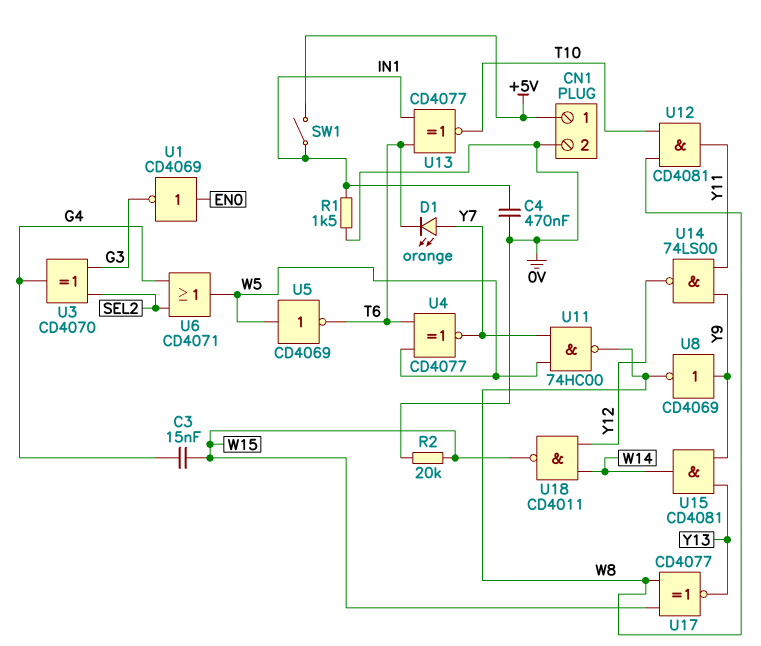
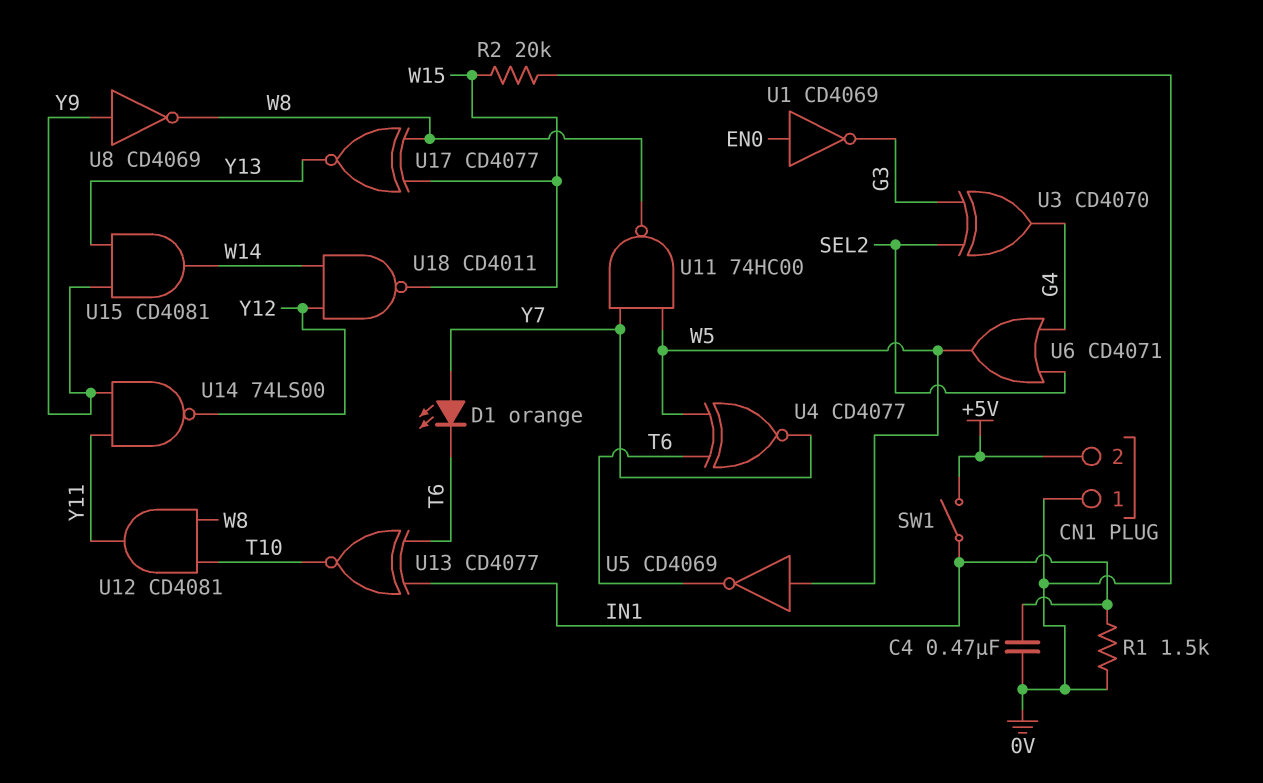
C3: 15nF (G4, W15) -> none
CN1 pin 1: +5V -> 0V
CN1 pin 2: 0V -> +5V

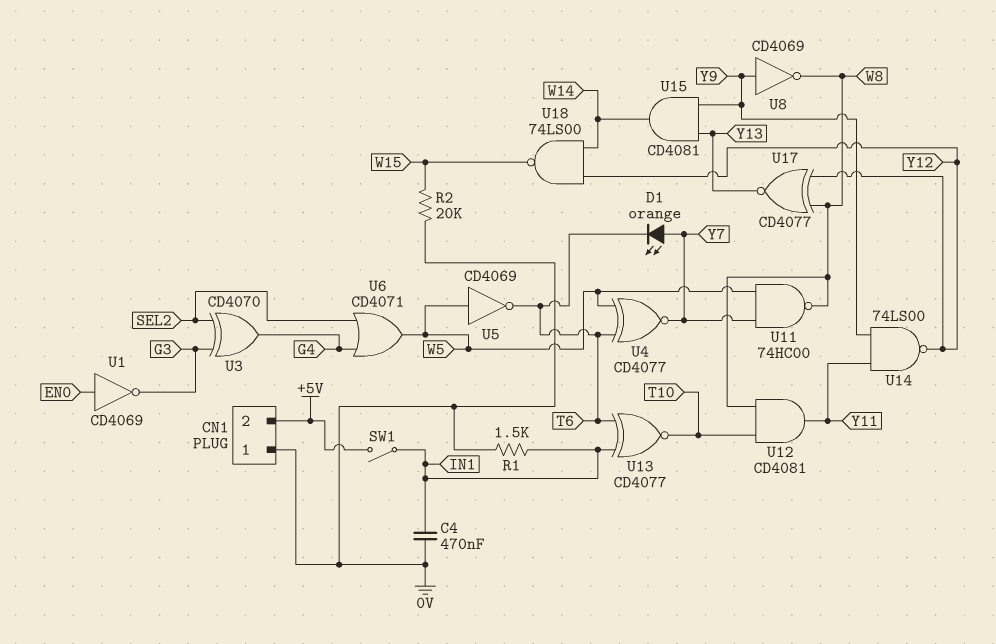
U17: XNOR CD4077 (in W8, in W15, out Y13) -> XNOR CD4077 (in W8, in Y12, out Y13)
U18: NAND CD4011 (in W14, in Y12, out W15) -> NAND 74LS00 (in W14, in Y12, out W15)

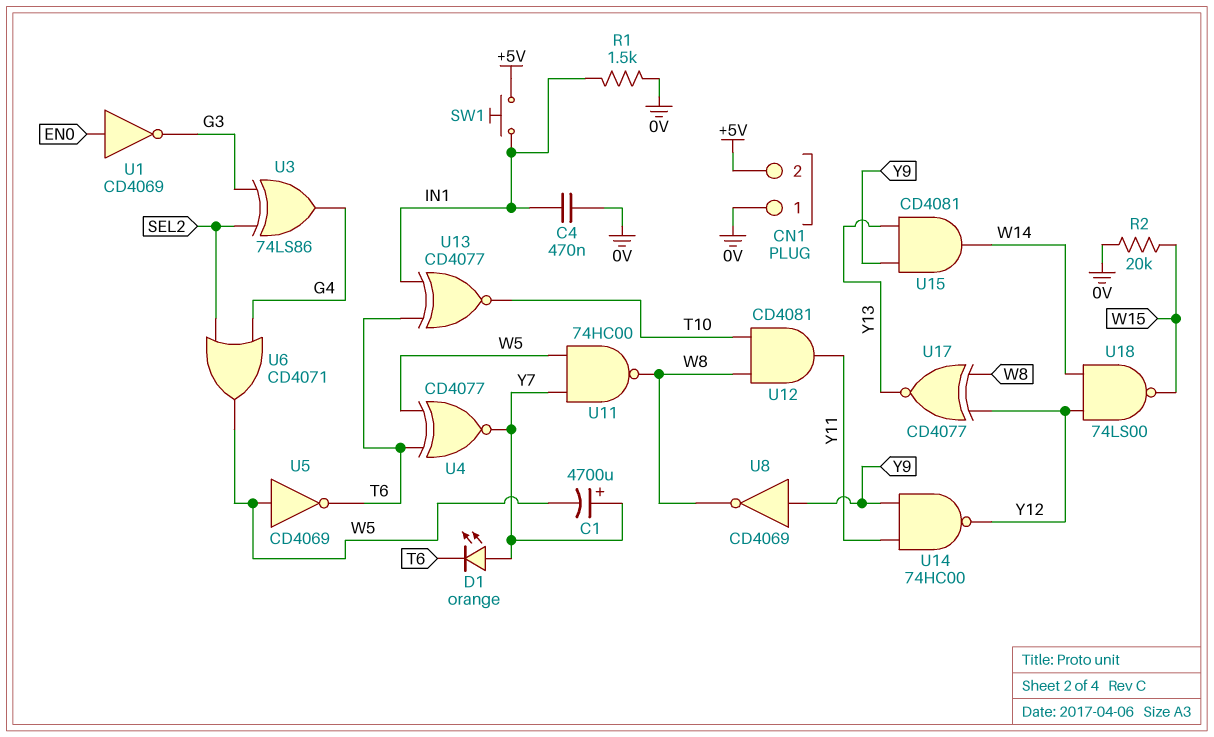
C1: none -> 4700uF (plus Y7, minus W5)
SW1: switch (+5V, IN1) -> button (+5V, IN1)
U3: XOR CD4070 (in G3, in SEL2, out G4) -> XOR 74LS86 (in G3, in SEL2, out G4)
U14: NAND 74LS00 (in Y9, in Y11, out Y12) -> NAND 74HC00 (in Y9, in Y11, out Y12)

